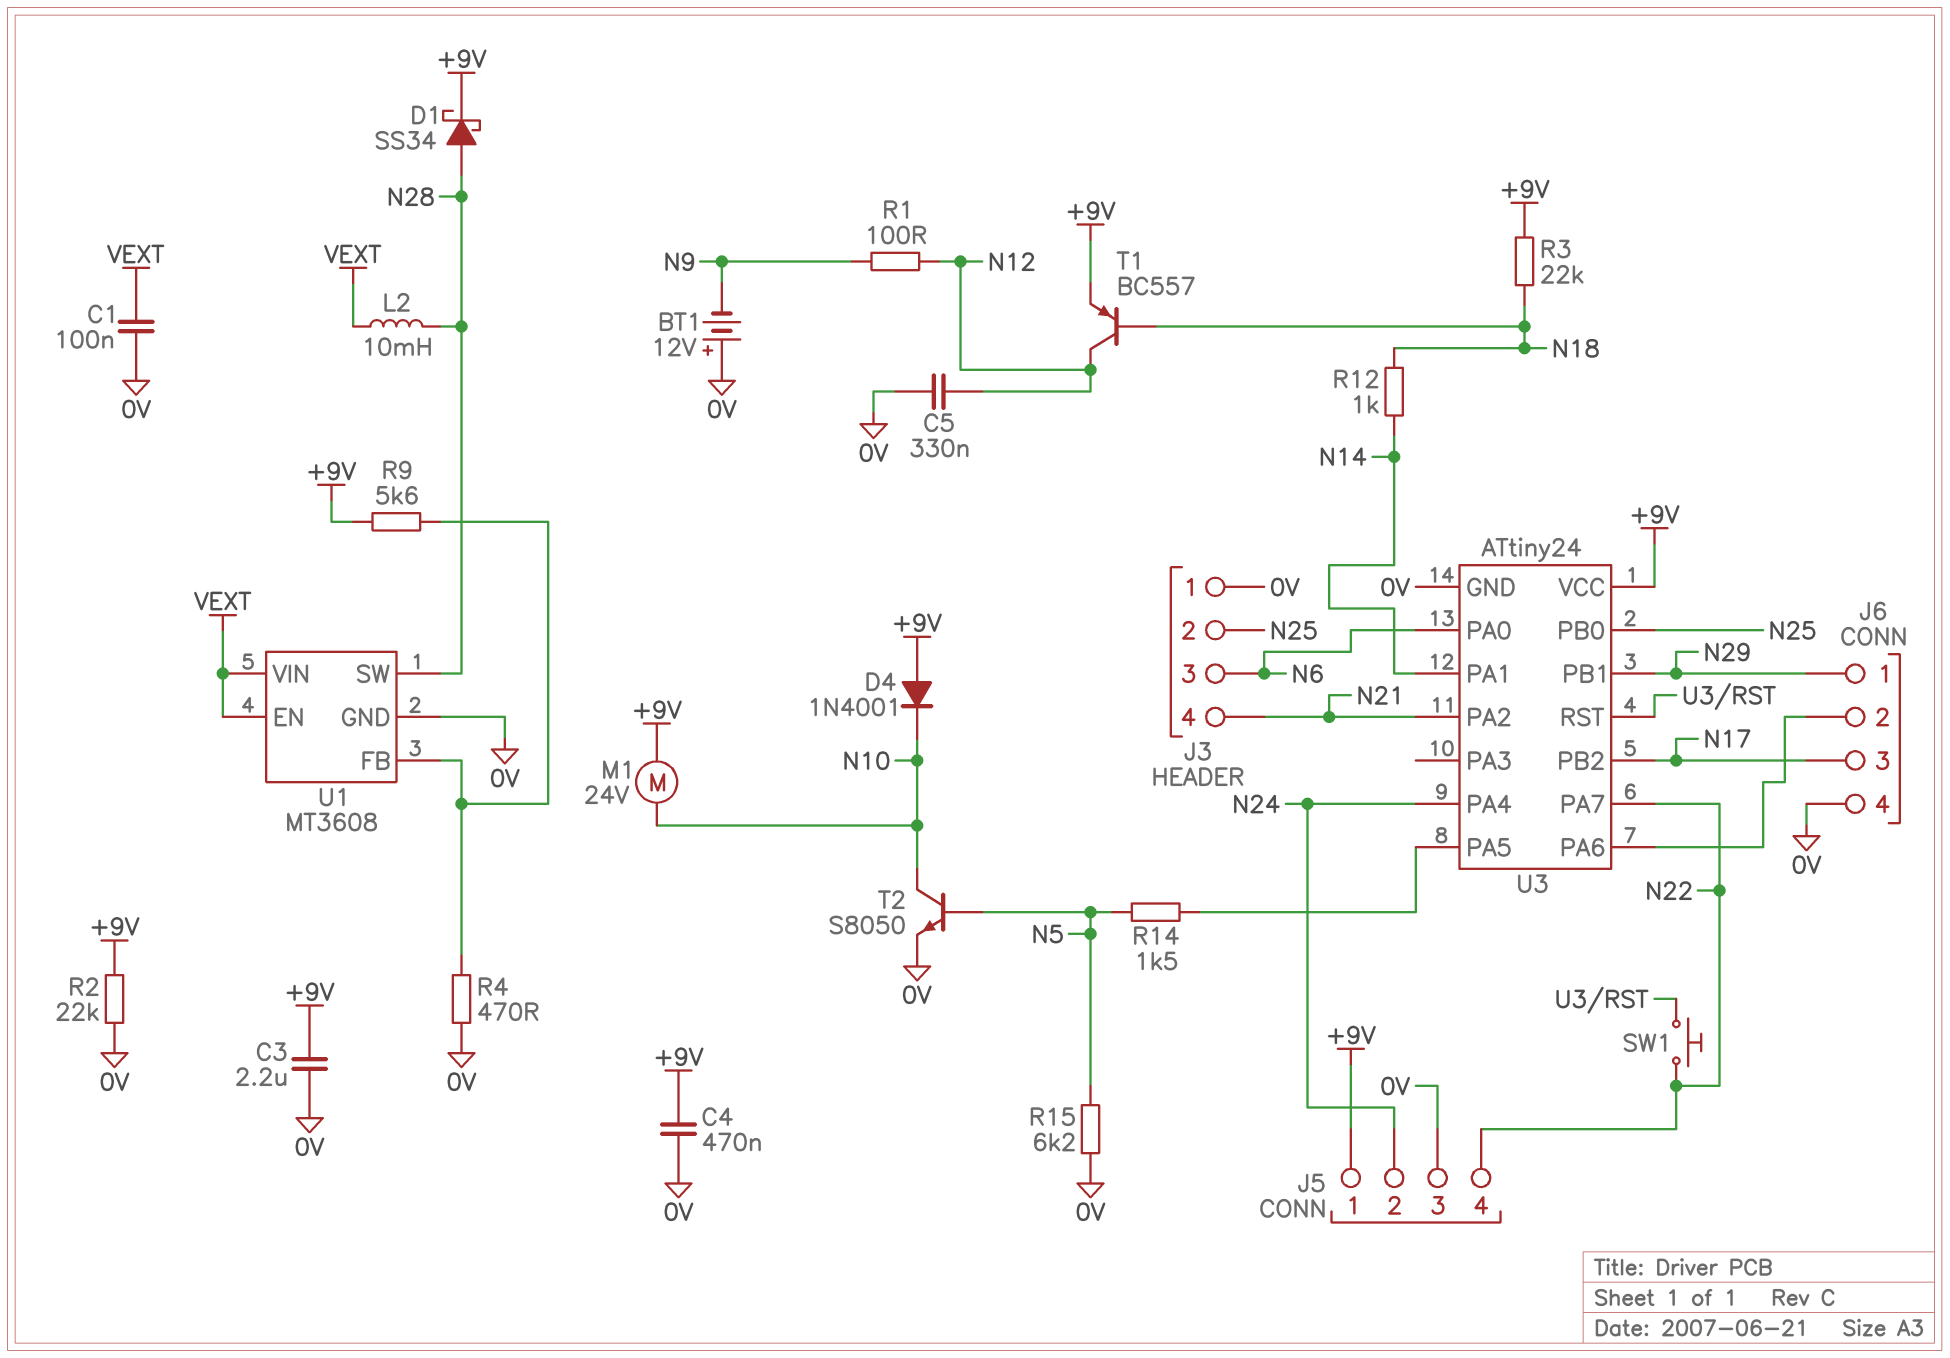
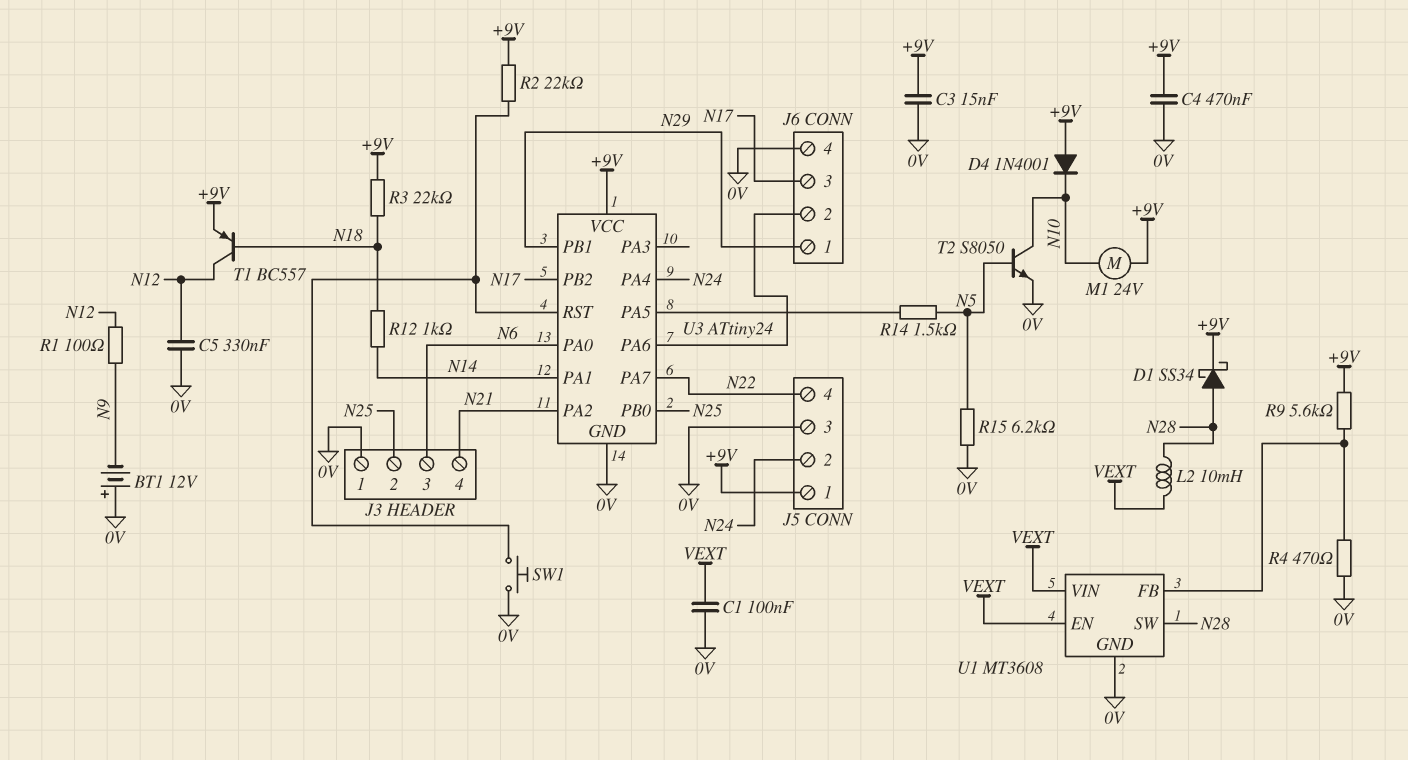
C3: 2.2uF (+9V, 0V) -> 15nF (+9V, 0V)
R2: 22k (+9V, 0V) -> 22k (+9V, U3/RST)
SW1: button (N22, U3/RST) -> button (0V, U3/RST)

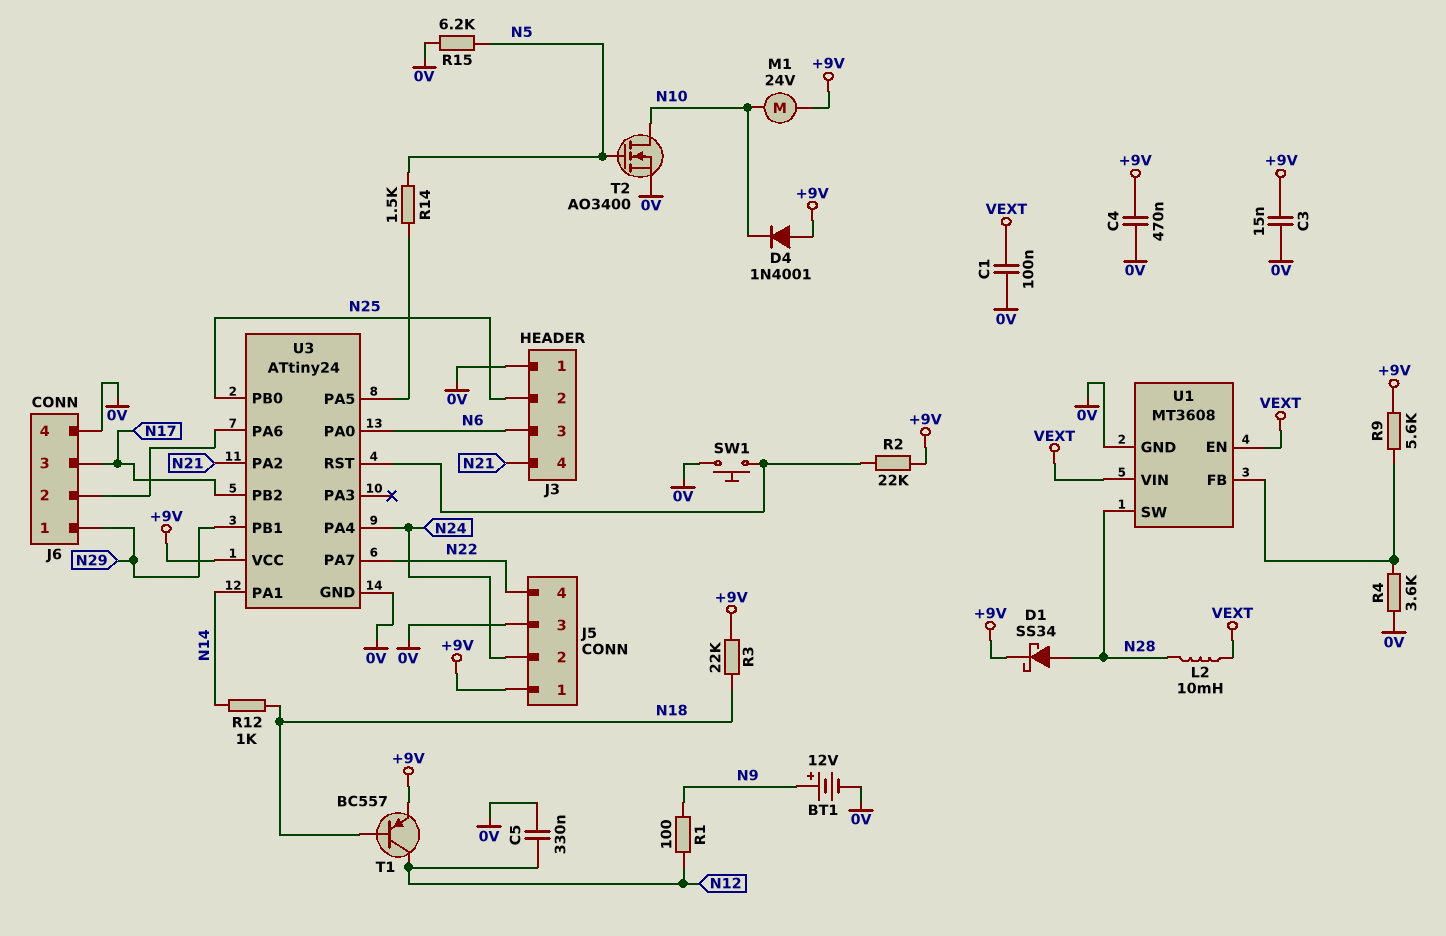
BT1: 12V (plus 0V, minus N9) -> 12V (plus N9, minus 0V)
R4: 470 (0V, U1/FB) -> 3.6k (0V, U1/FB)
T2: NPN S8050 (B N5, C N10, E 0V) -> NMOS AO3400 (G N5, D N10, S 0V)

